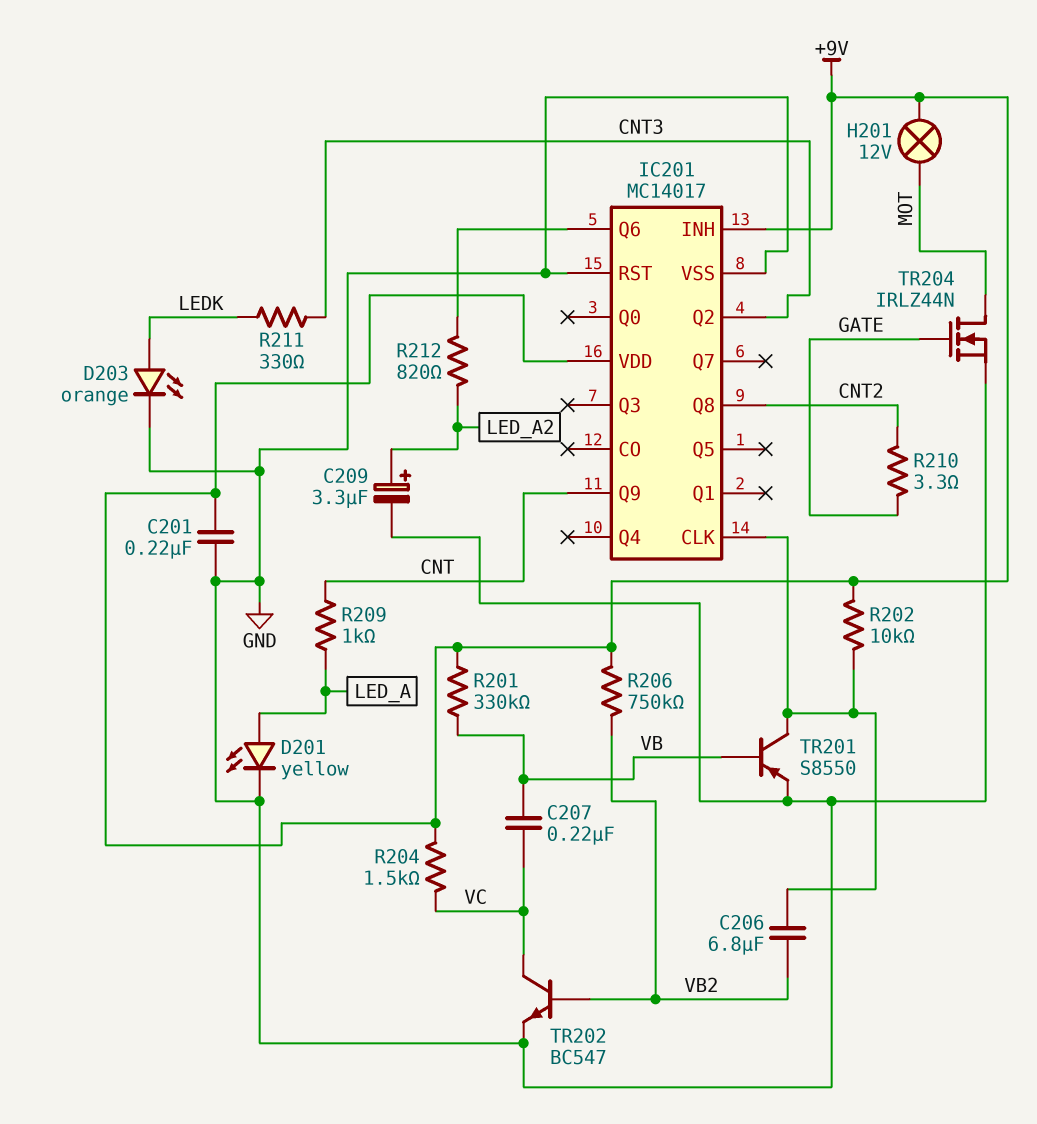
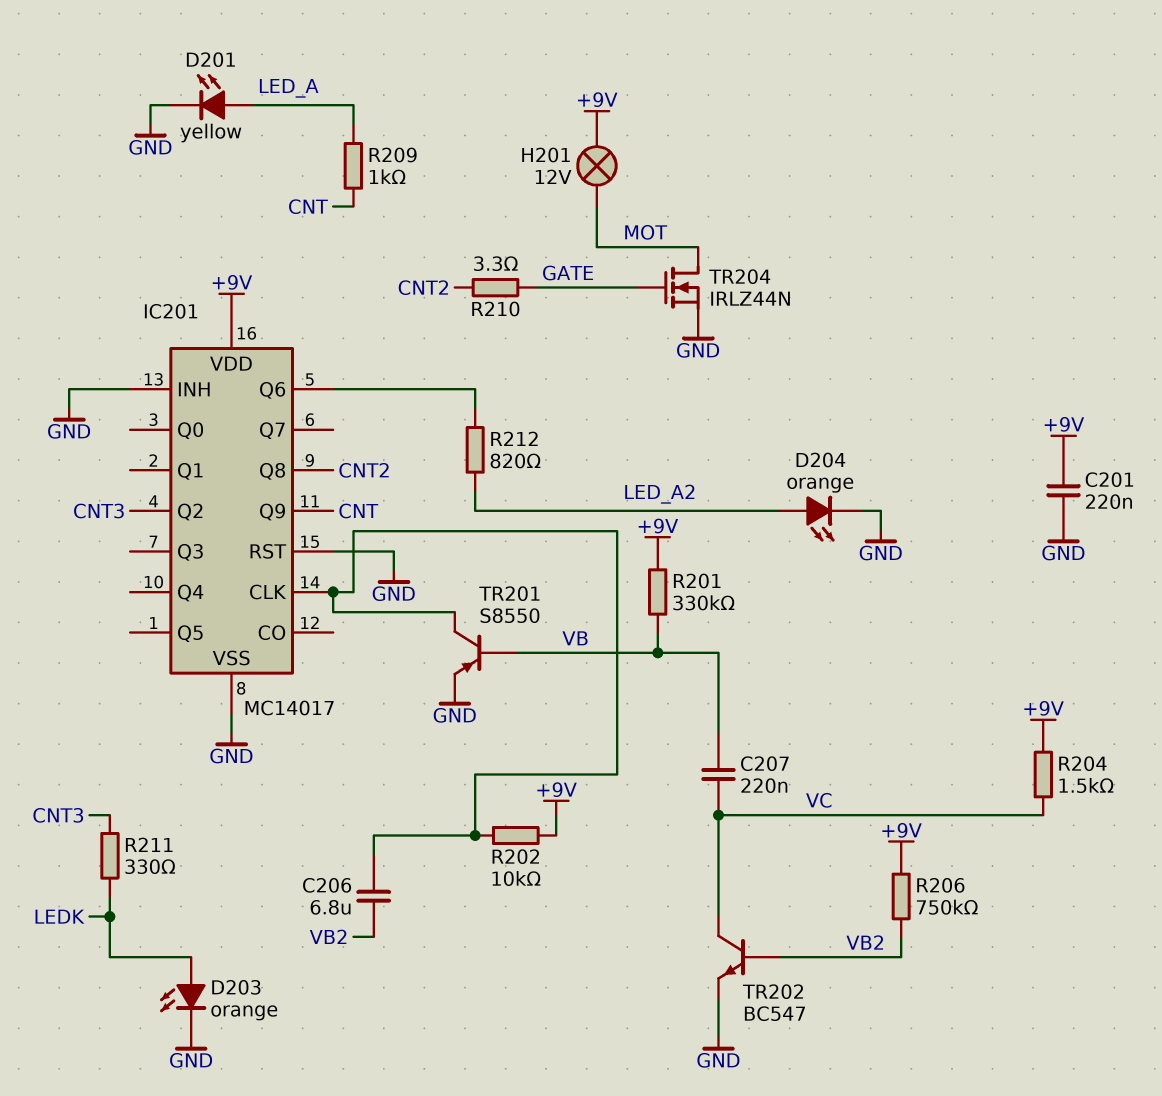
C209: 3.3uF (plus LED_A2, minus GND) -> none
D204: none -> LED orange (A LED_A2, K GND)
IC201 pin INH: +9V -> GND

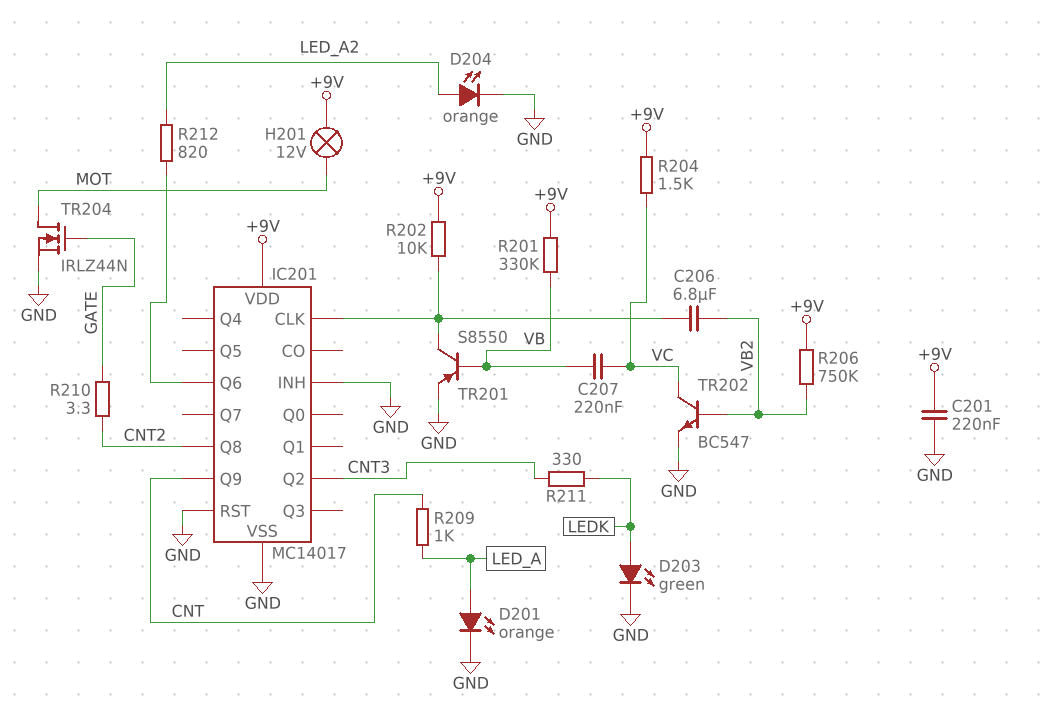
D201: LED yellow (A LED_A, K GND) -> LED orange (A LED_A, K GND)
D203: LED orange (A LEDK, K GND) -> LED green (A LEDK, K GND)

